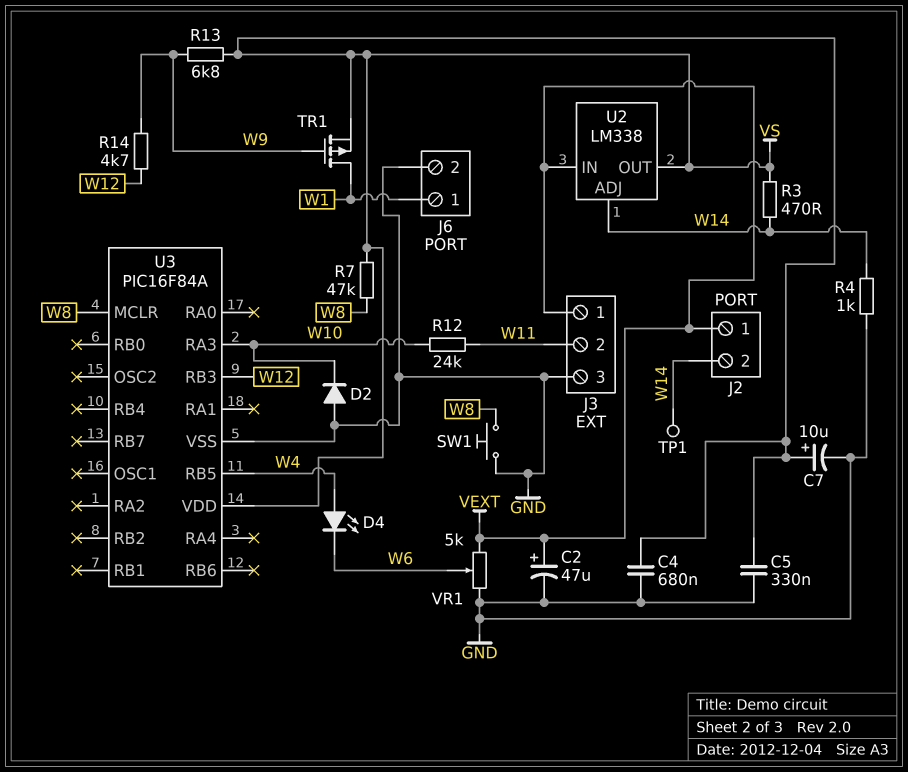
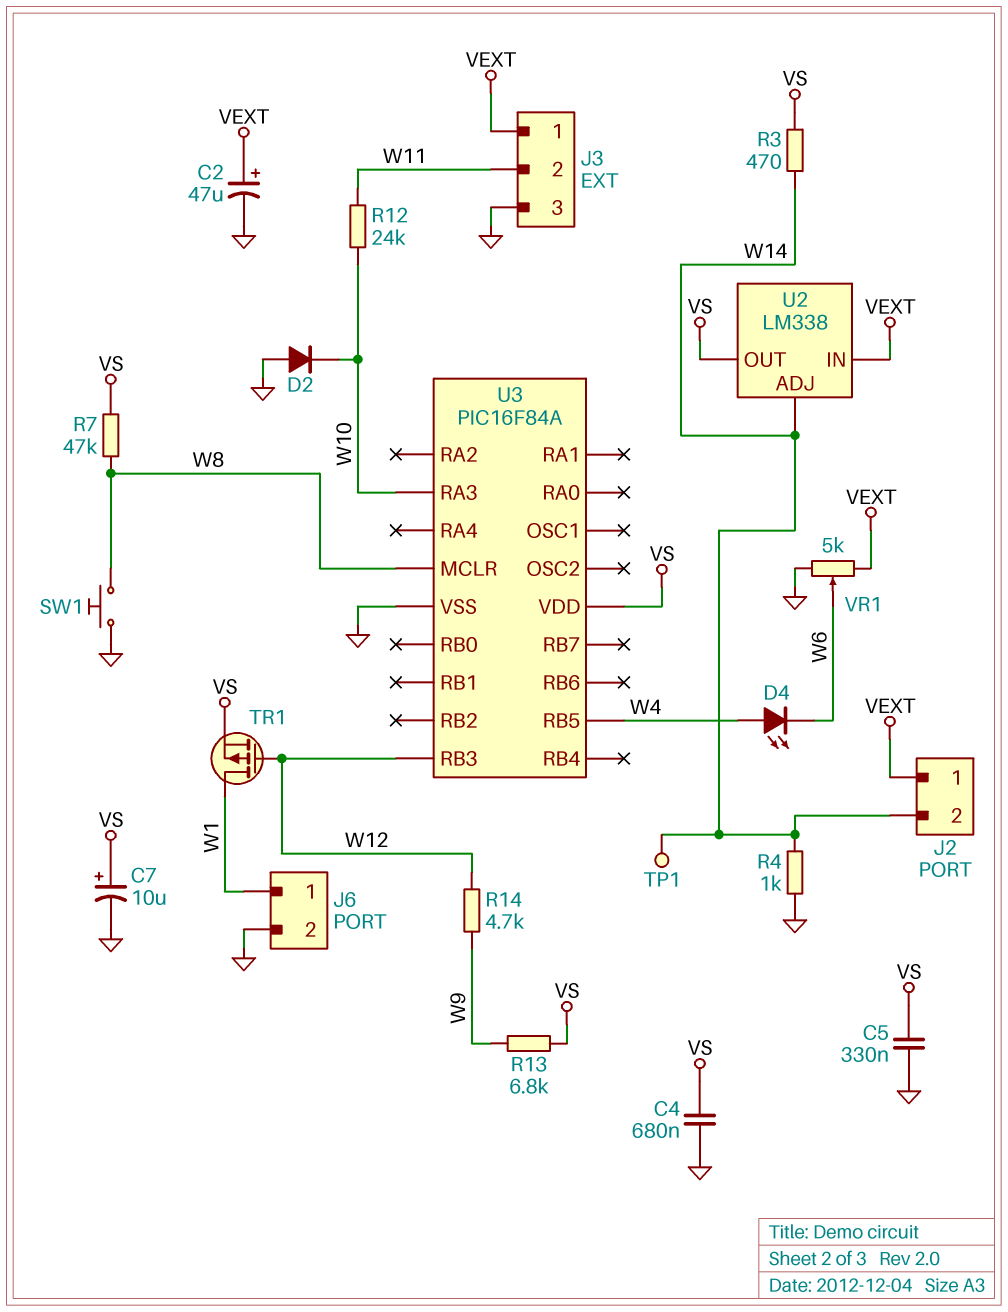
TR1: PMOS (G W9, D W1, S VS) -> PMOS (G W12, D W1, S VS)

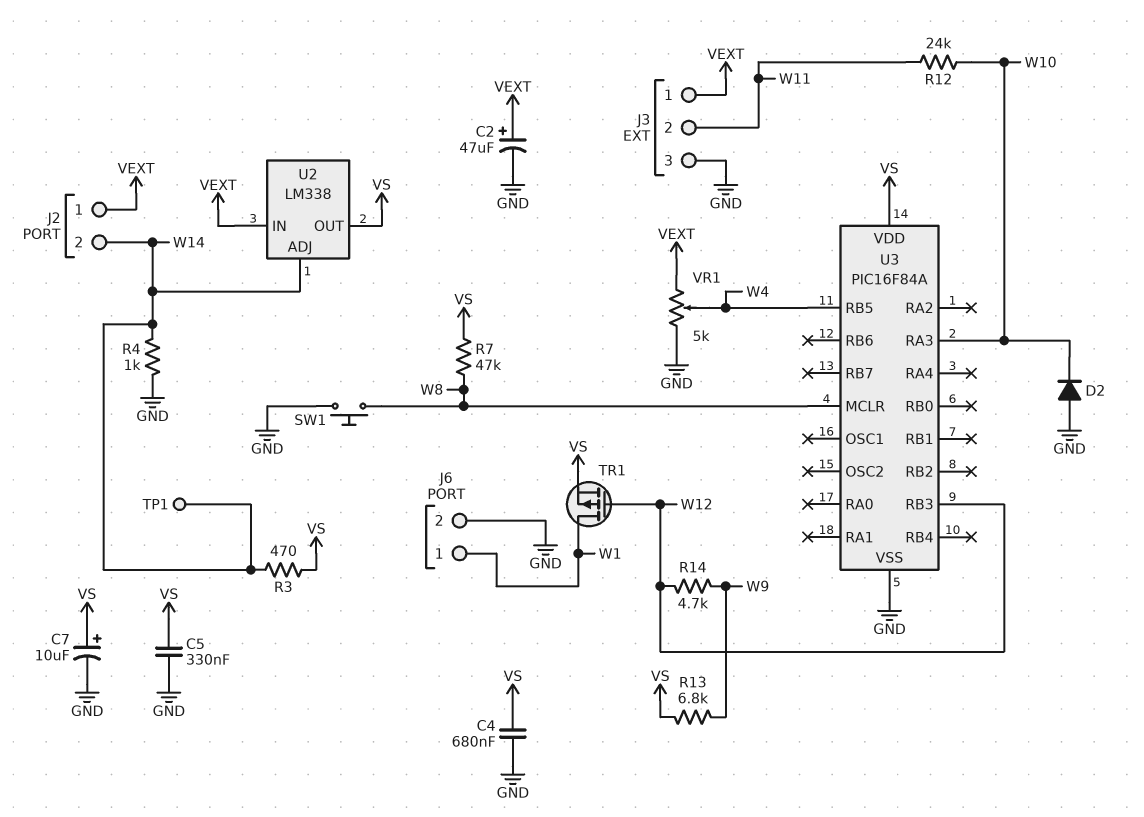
D4: LED (A W4, K W6) -> none
VR1: 5k (GND, VEXT, wiper W6) -> 5k (GND, VEXT, wiper W4)

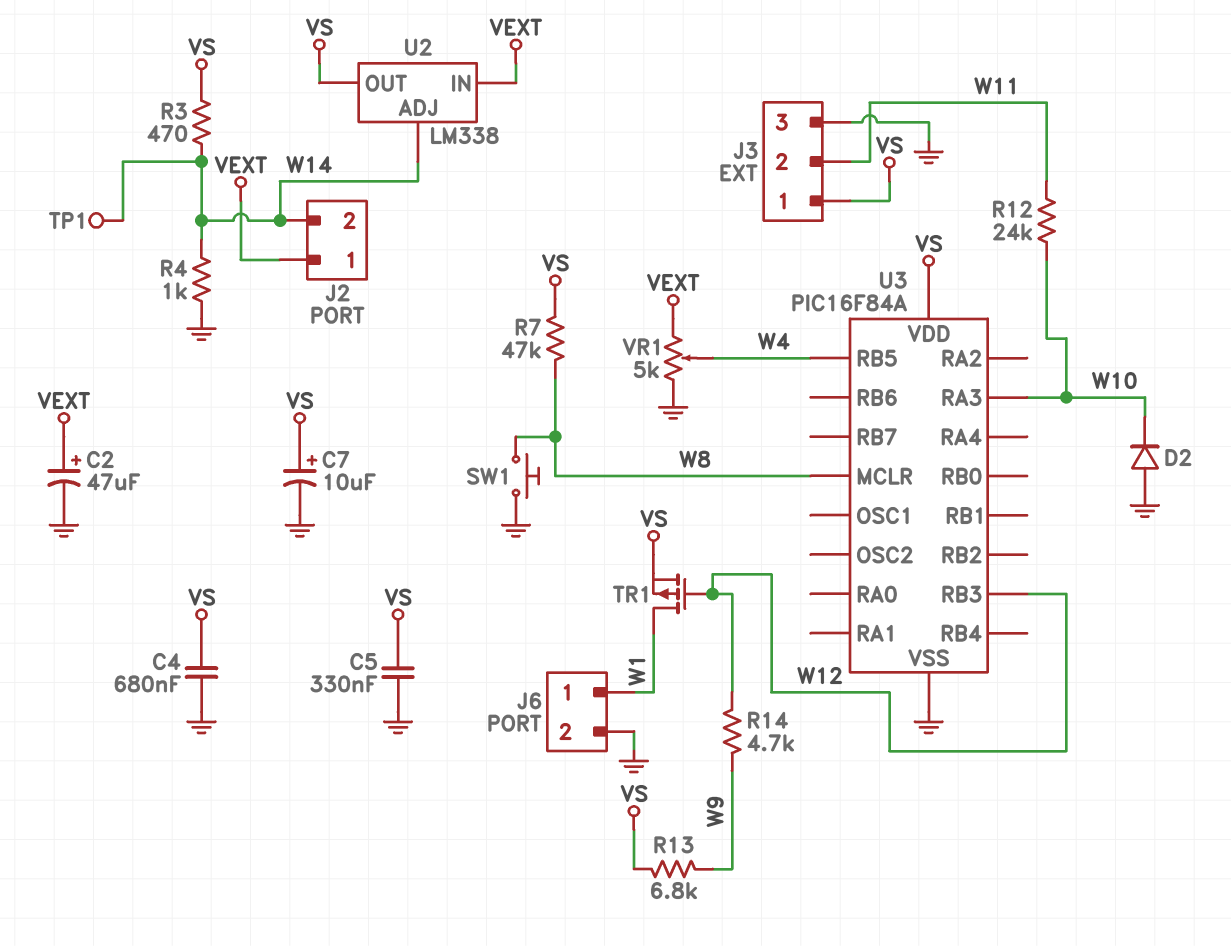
J3 pin 1: VEXT -> VS

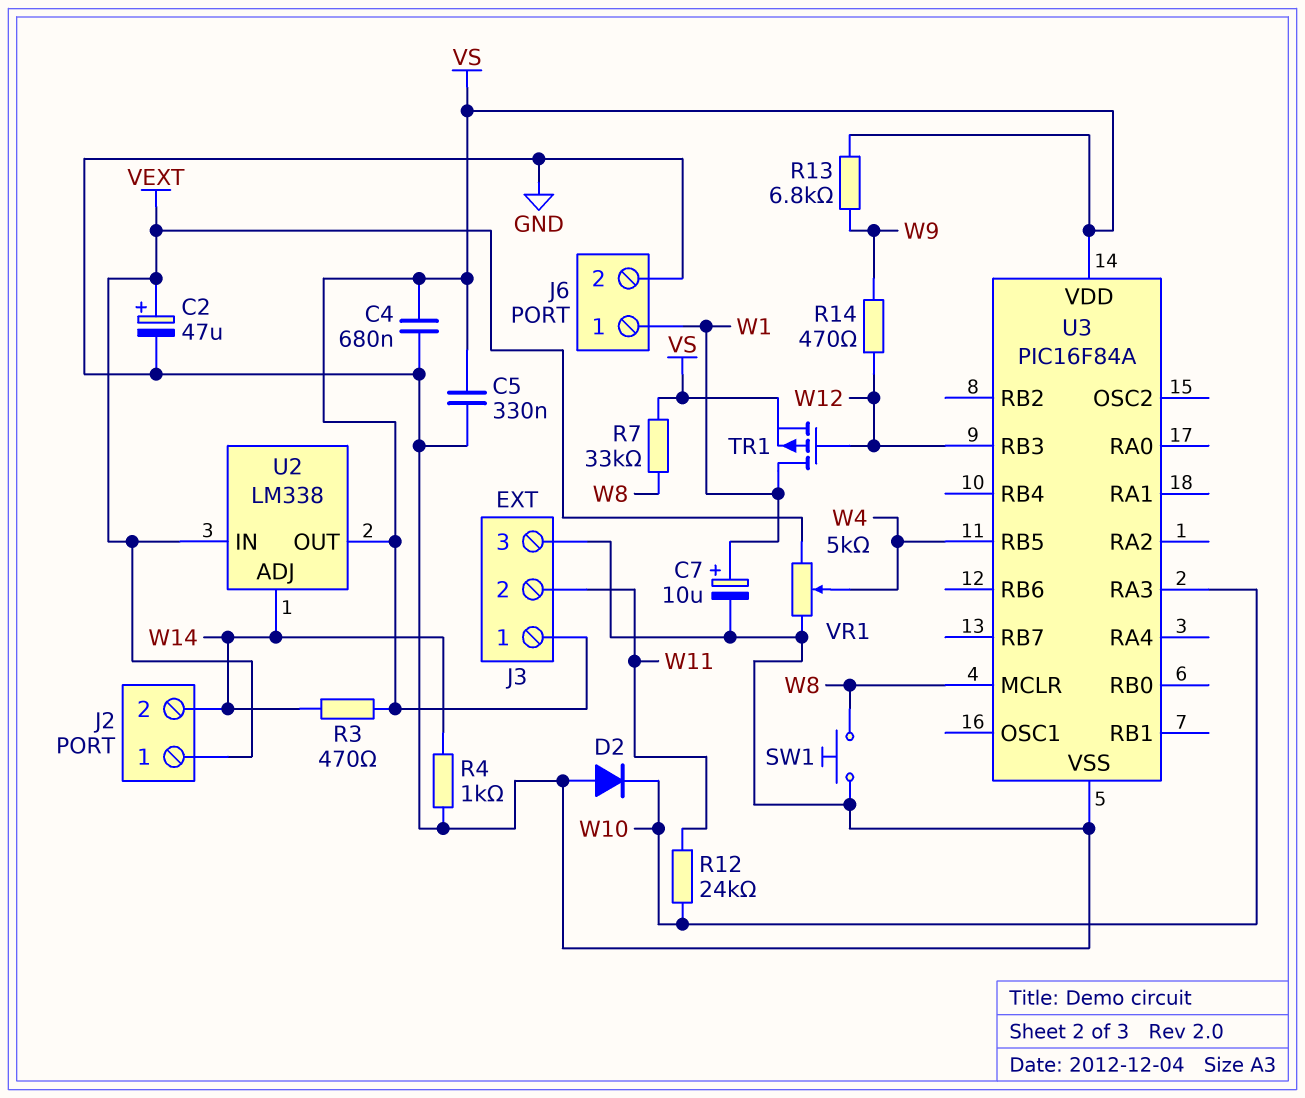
C7: 10uF (plus VS, minus GND) -> 10uF (plus W1, minus GND)
R7: 47k (VS, W8) -> 33k (VS, W8)
R14: 4.7k (W9, W12) -> 470 (W9, W12)
TP1: test point (W14) -> none

